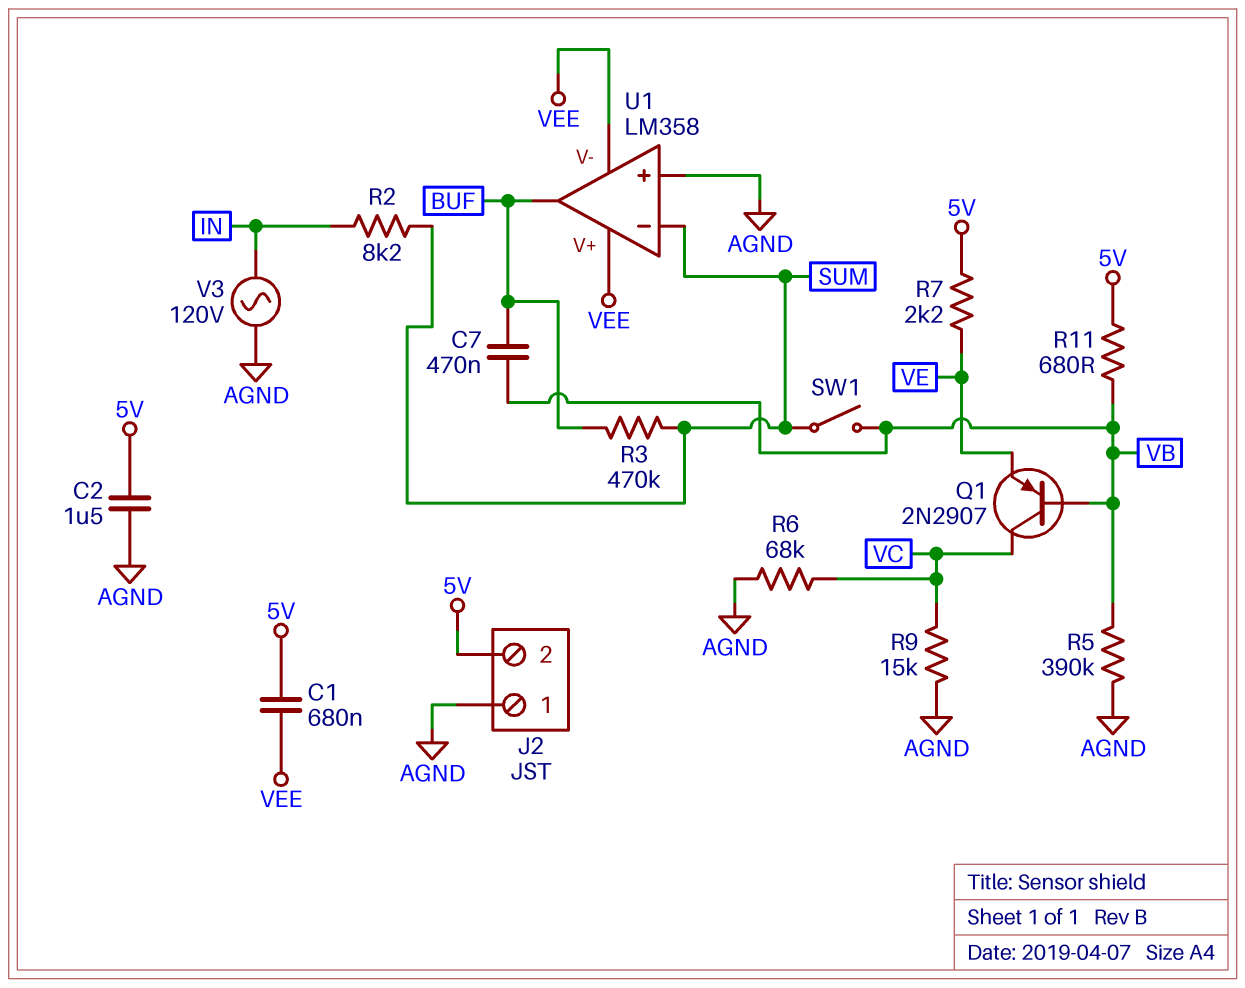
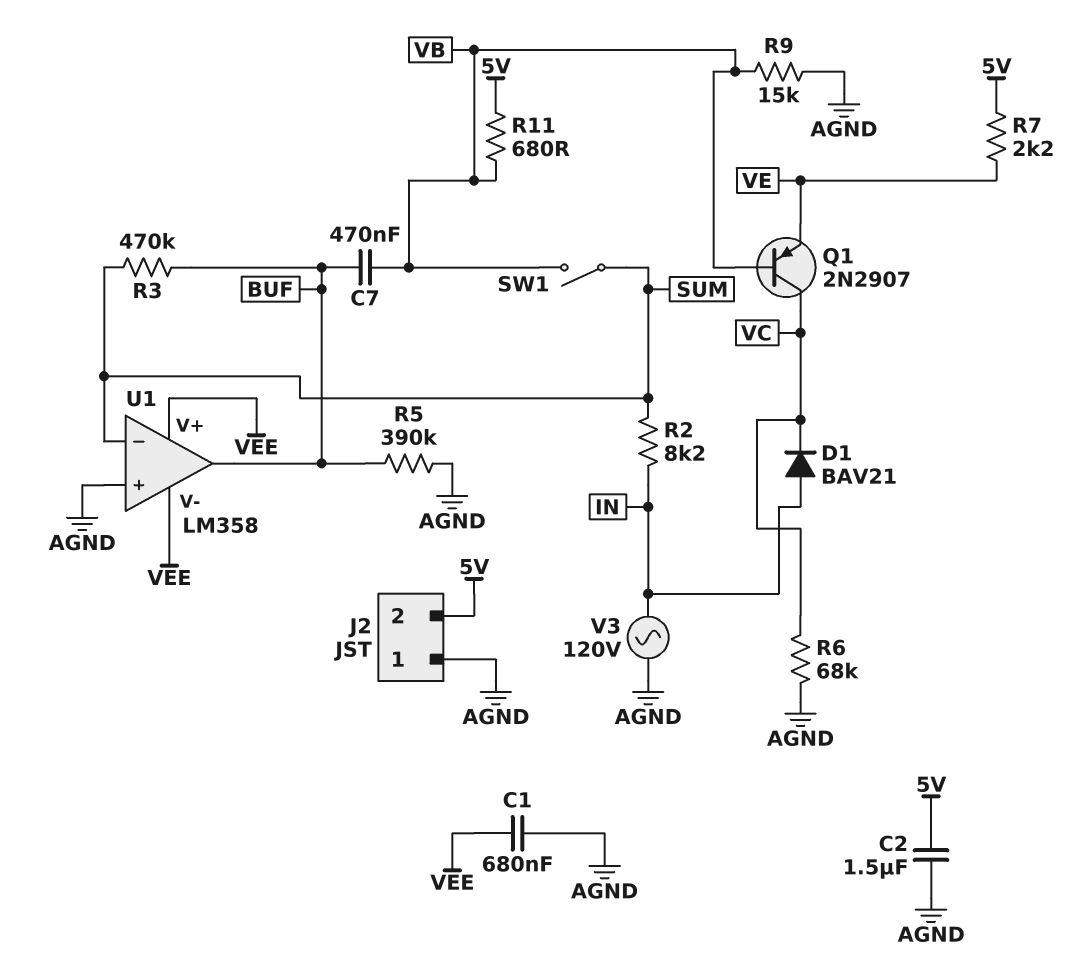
C1: 680nF (5V, VEE) -> 680nF (AGND, VEE)
D1: none -> diode BAV21 (A IN, K VC)
R5: 390k (AGND, VB) -> 390k (AGND, BUF)
R9: 15k (AGND, VC) -> 15k (AGND, VB)

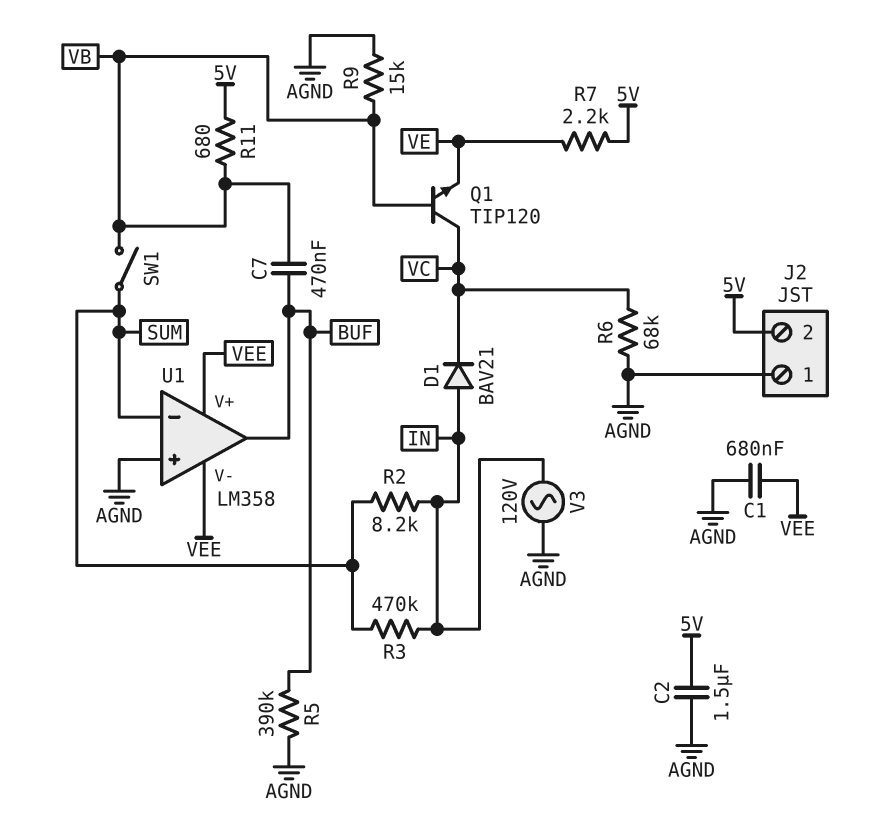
Q1: PNP 2N2907 (B VB, C VC, E VE) -> NPN TIP120 (B VB, C VC, E VE)
R3: 470k (BUF, SUM) -> 470k (IN, SUM)

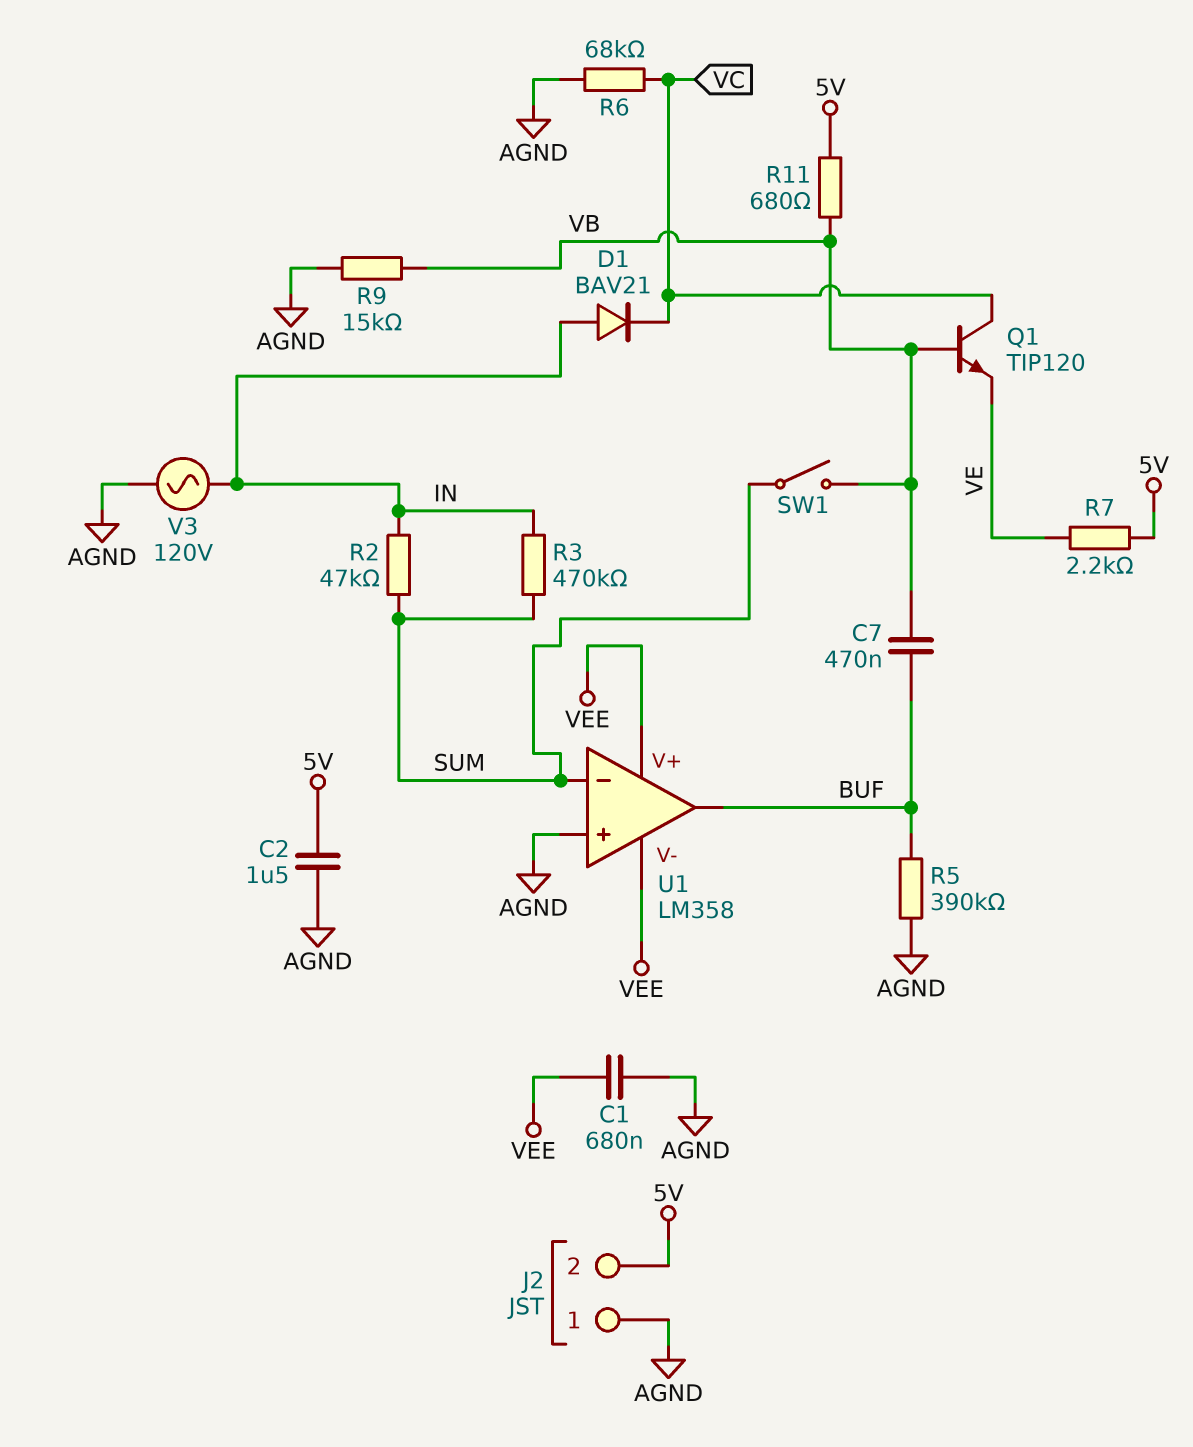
R2: 8.2k (IN, SUM) -> 47k (IN, SUM)

